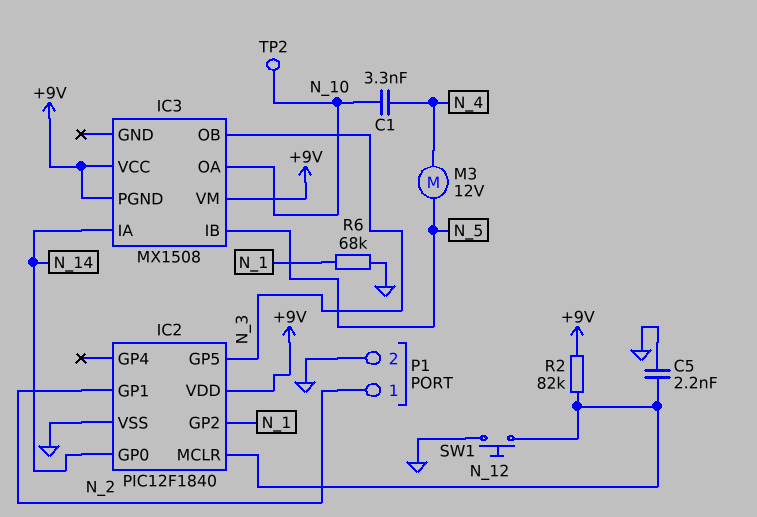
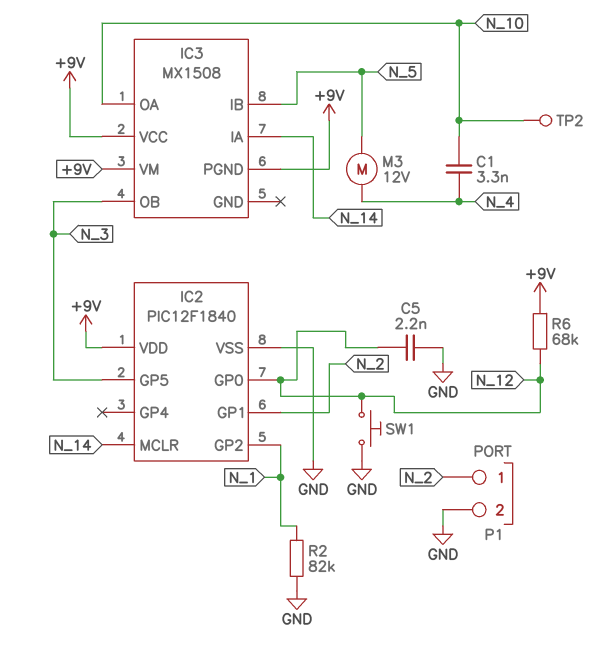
IC2 pin GP0: N_14 -> N_12
IC2 pin MCLR: N_12 -> N_14
R2: 82k (+9V, N_12) -> 82k (GND, N_1)
R6: 68k (GND, N_1) -> 68k (+9V, N_12)

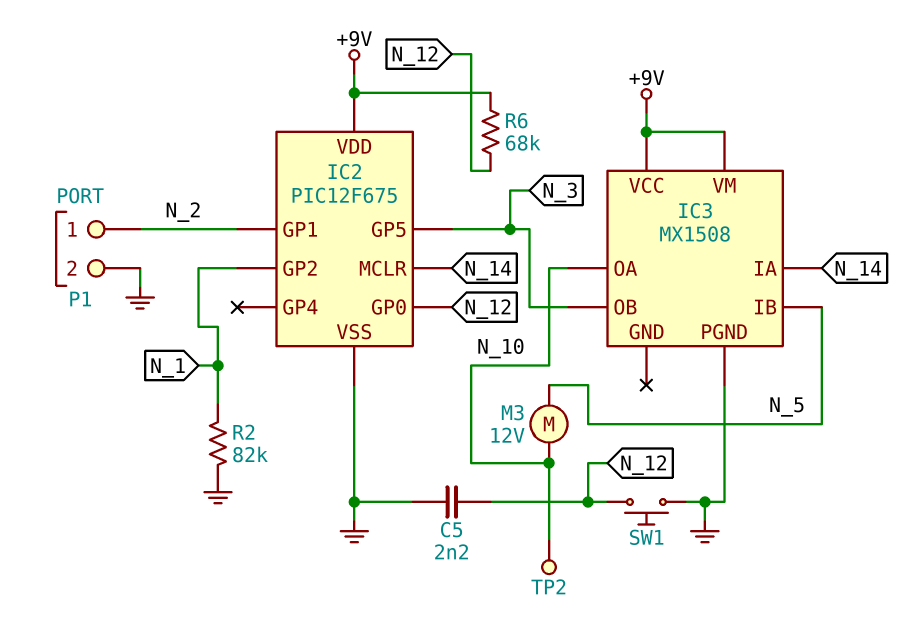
C1: 3.3nF (N_4, N_10) -> none
IC2: PIC12F1840 -> PIC12F675
IC3 pin PGND: +9V -> GND
M3: motor 12V (N_4, N_5) -> motor 12V (N_5, N_10)

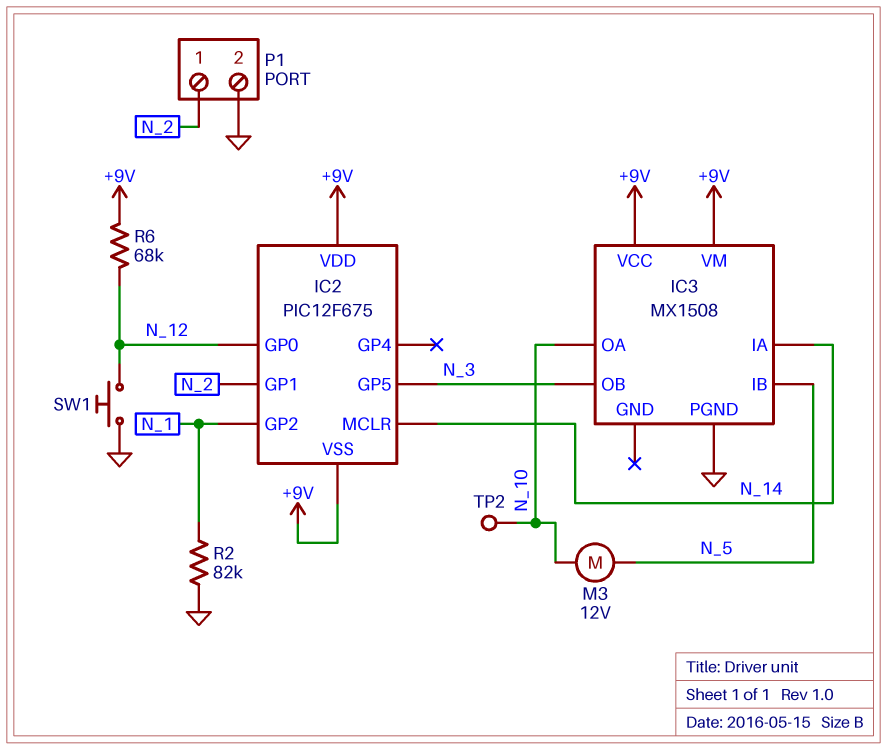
C5: 2.2nF (GND, N_12) -> none
IC2 pin VSS: GND -> +9V

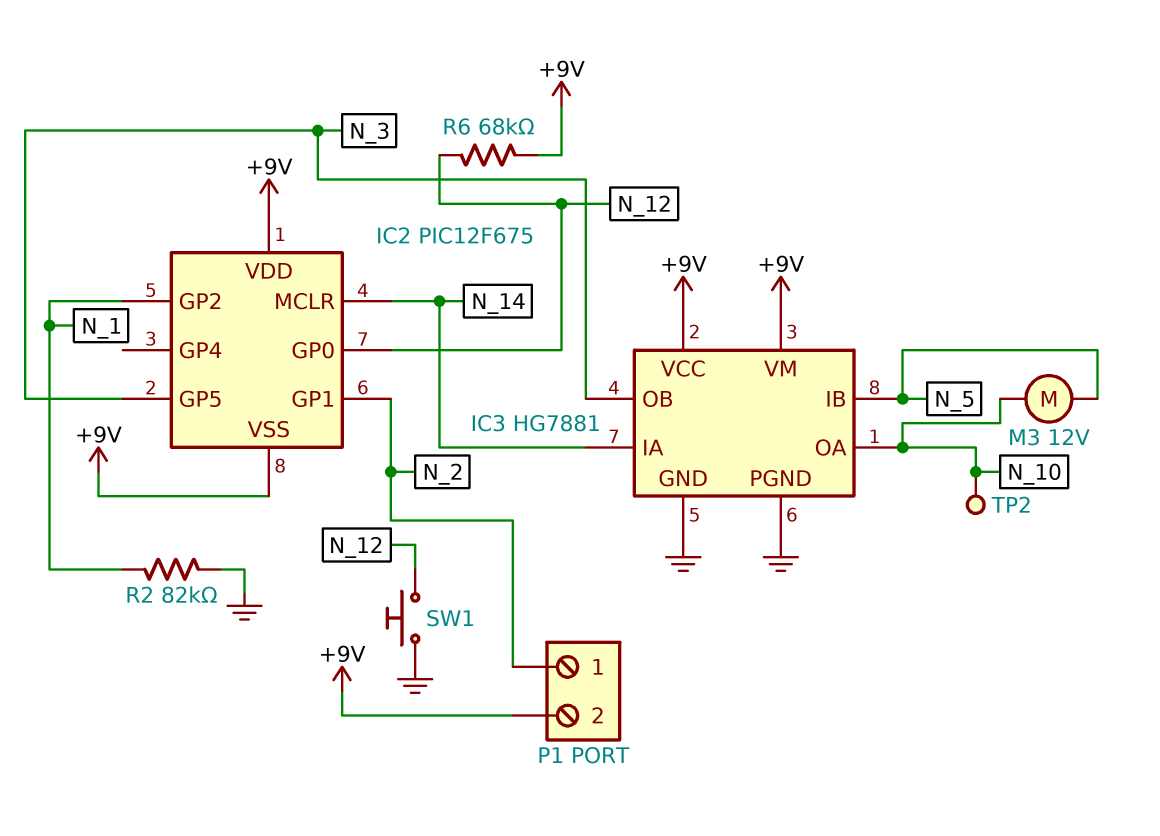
IC3: MX1508 -> HG7881
IC3 pin GND: none -> GND
P1 pin 2: GND -> +9V

